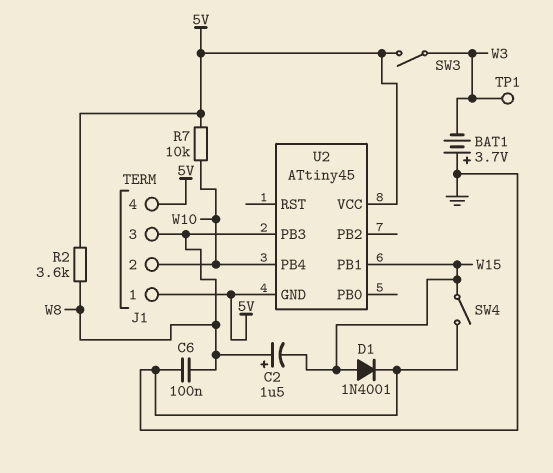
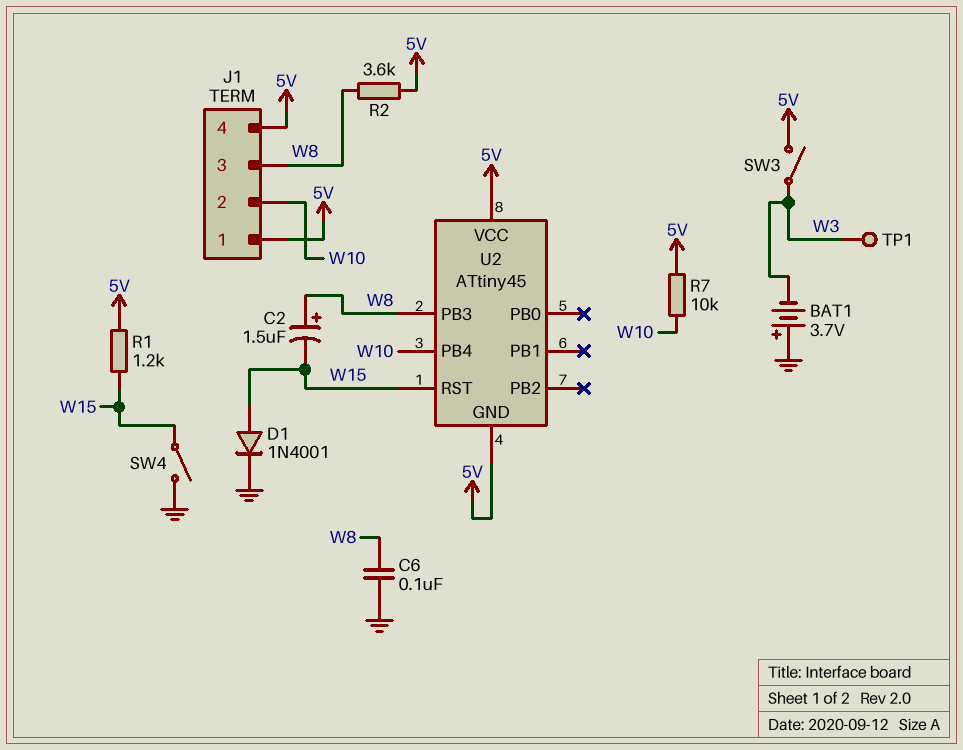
R1: none -> 1.2k (5V, W15)
U2 pin PB1: W15 -> none
U2 pin RST: none -> W15

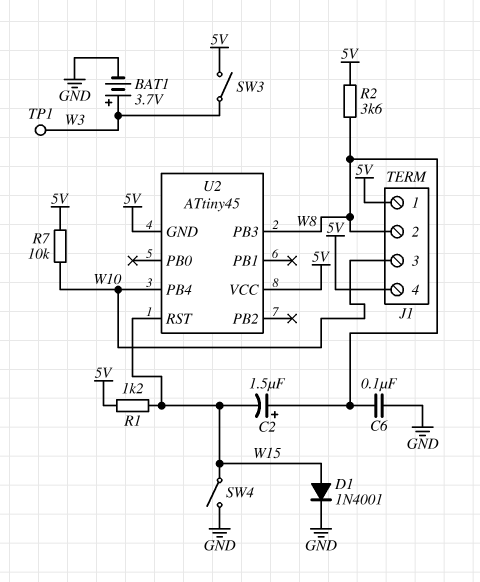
BAT1: 3.7V (plus GND, minus W3) -> 3.7V (plus W3, minus GND)
J1 pin 2: W10 -> W8
J1 pin 3: W8 -> W10

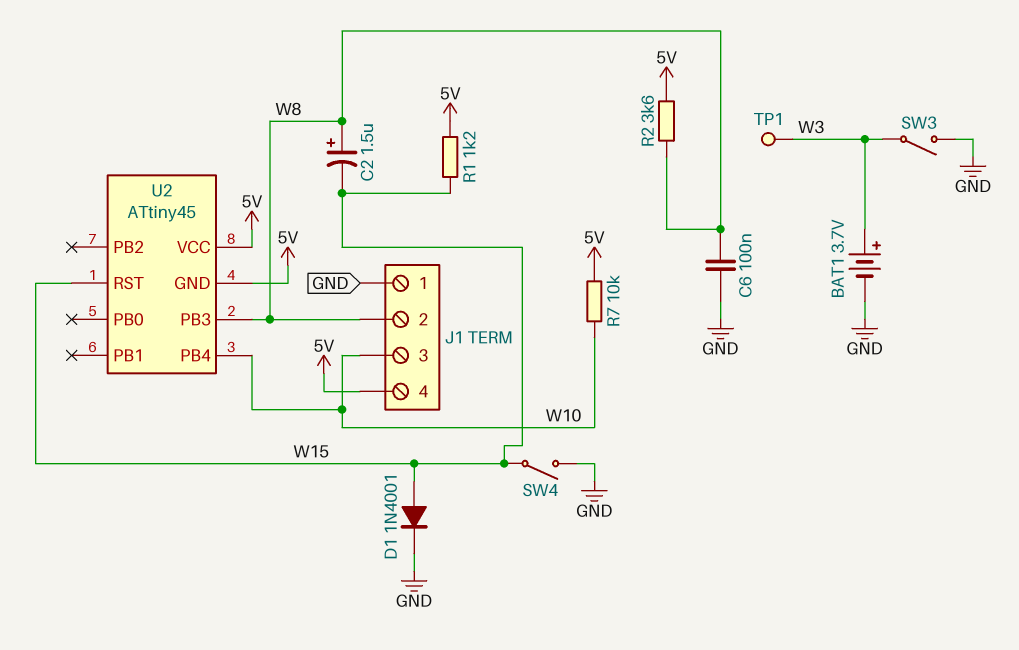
J1 pin 1: 5V -> GND
SW3: switch (5V, W3) -> switch (GND, W3)

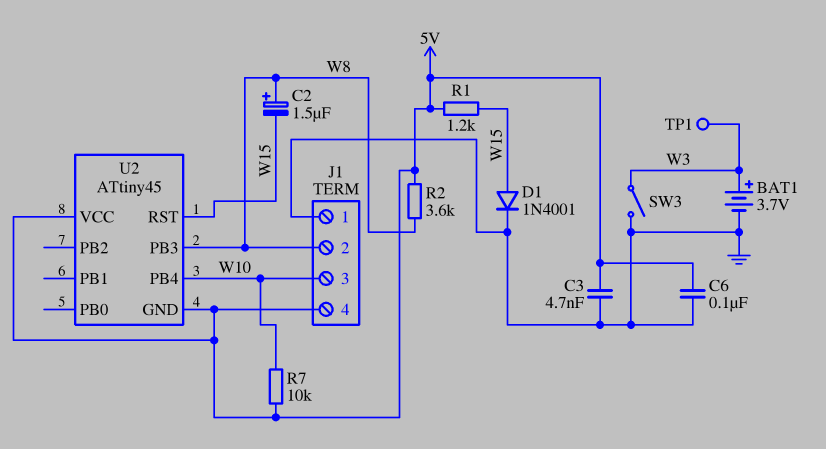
C3: none -> 4.7nF (5V, GND)
C6: 100nF (GND, W8) -> 100nF (5V, GND)
SW4: switch (GND, W15) -> none

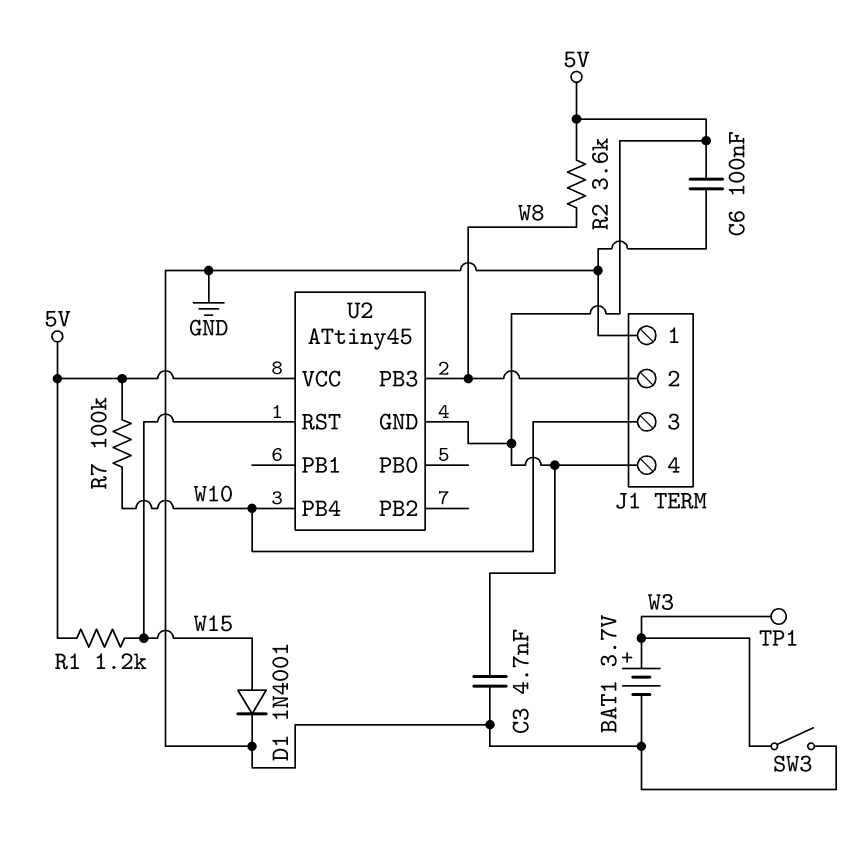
C2: 1.5uF (plus W8, minus W15) -> none
R7: 10k (5V, W10) -> 100k (5V, W10)

